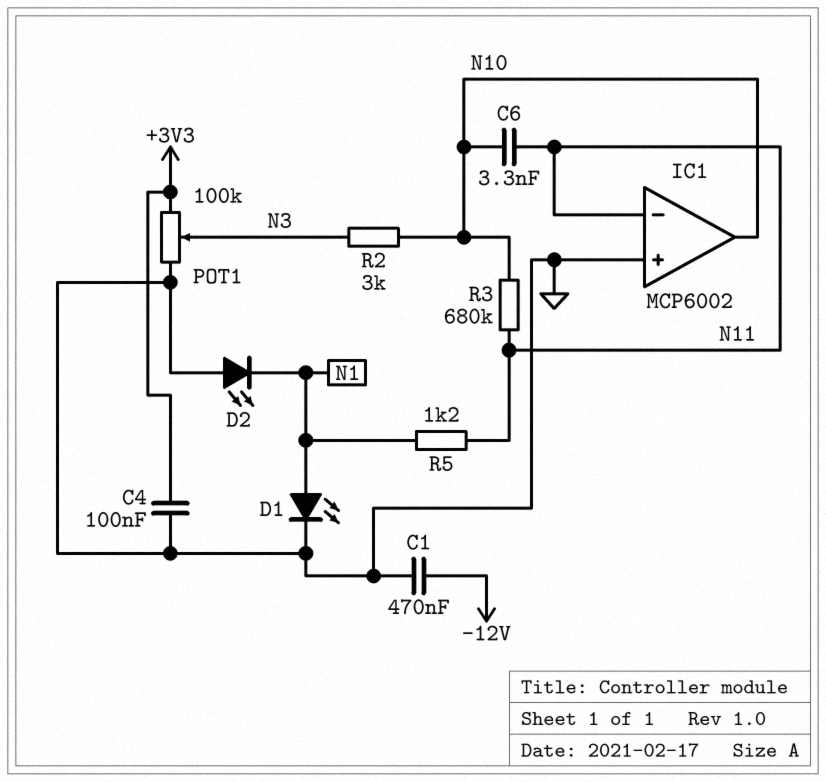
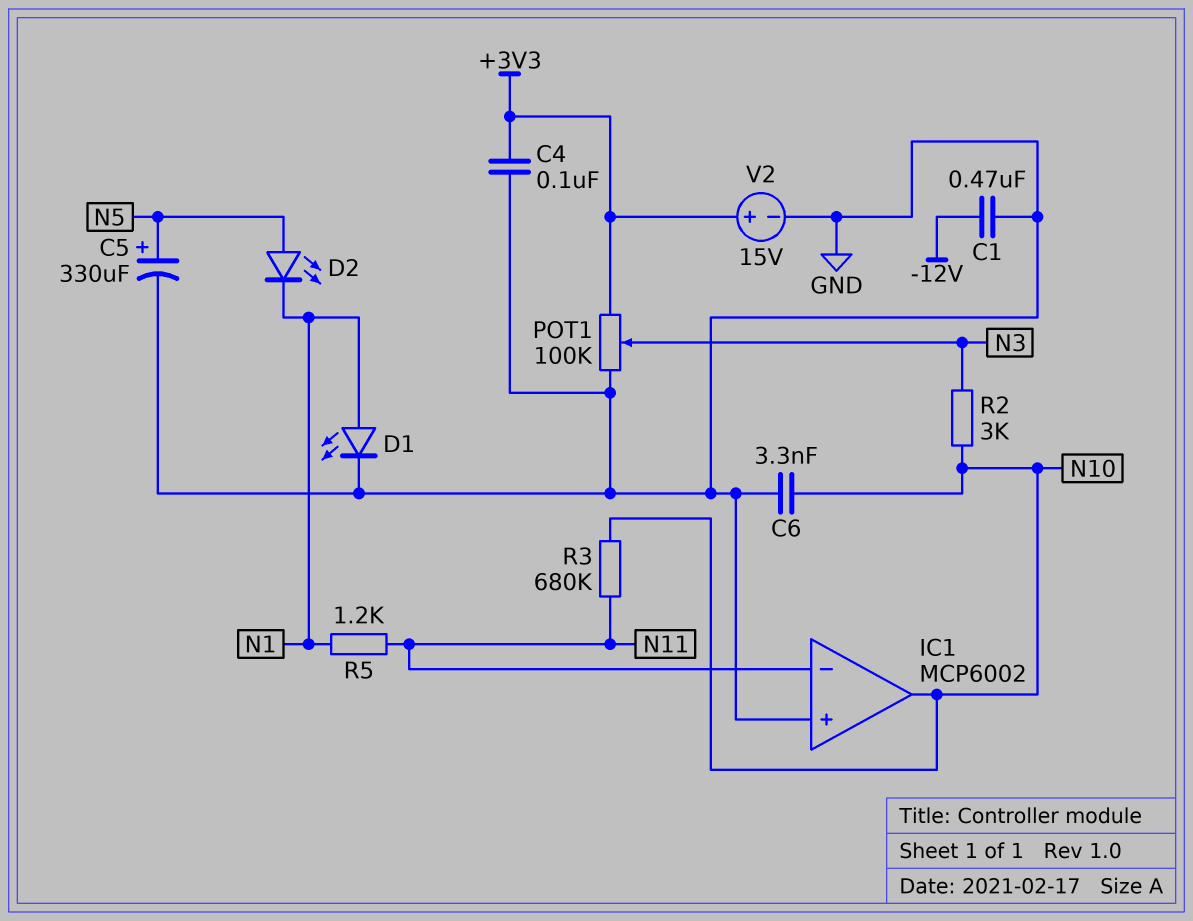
C5: none -> 330uF (plus N5, minus GND)
C6: 3.3nF (N10, N11) -> 3.3nF (GND, N10)
D2: LED (A GND, K N1) -> LED (A N5, K N1)
V2: none -> 15V (plus +3V3, minus GND)

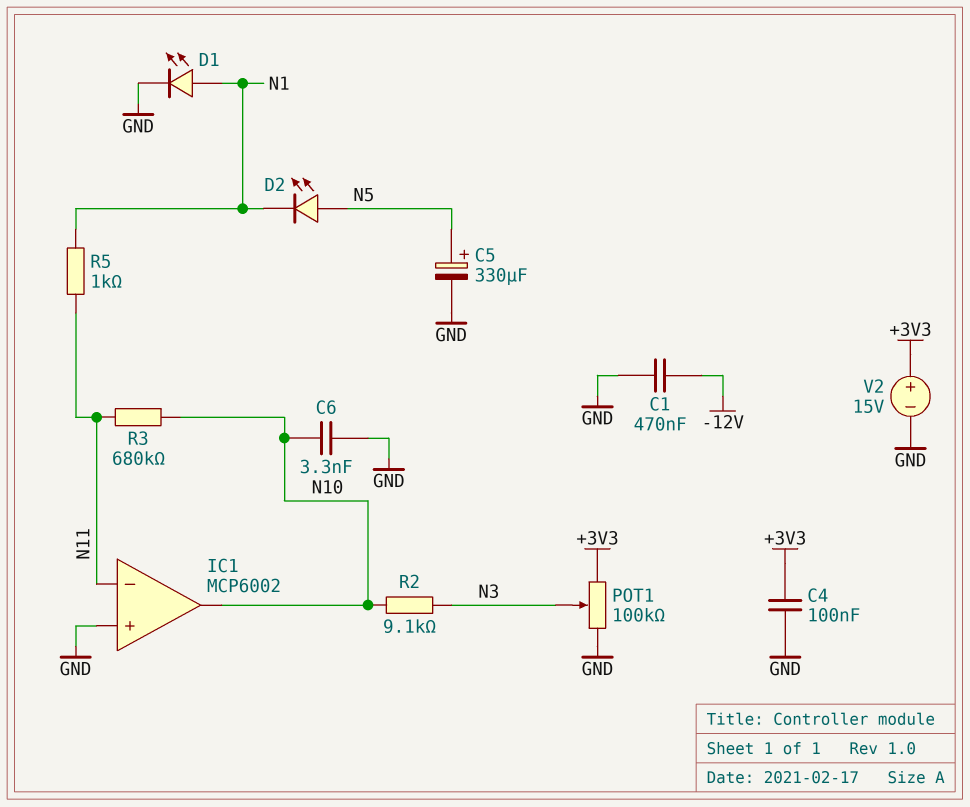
R2: 3k (N3, N10) -> 9.1k (N3, N10)
R5: 1.2k (N1, N11) -> 1k (N1, N11)

